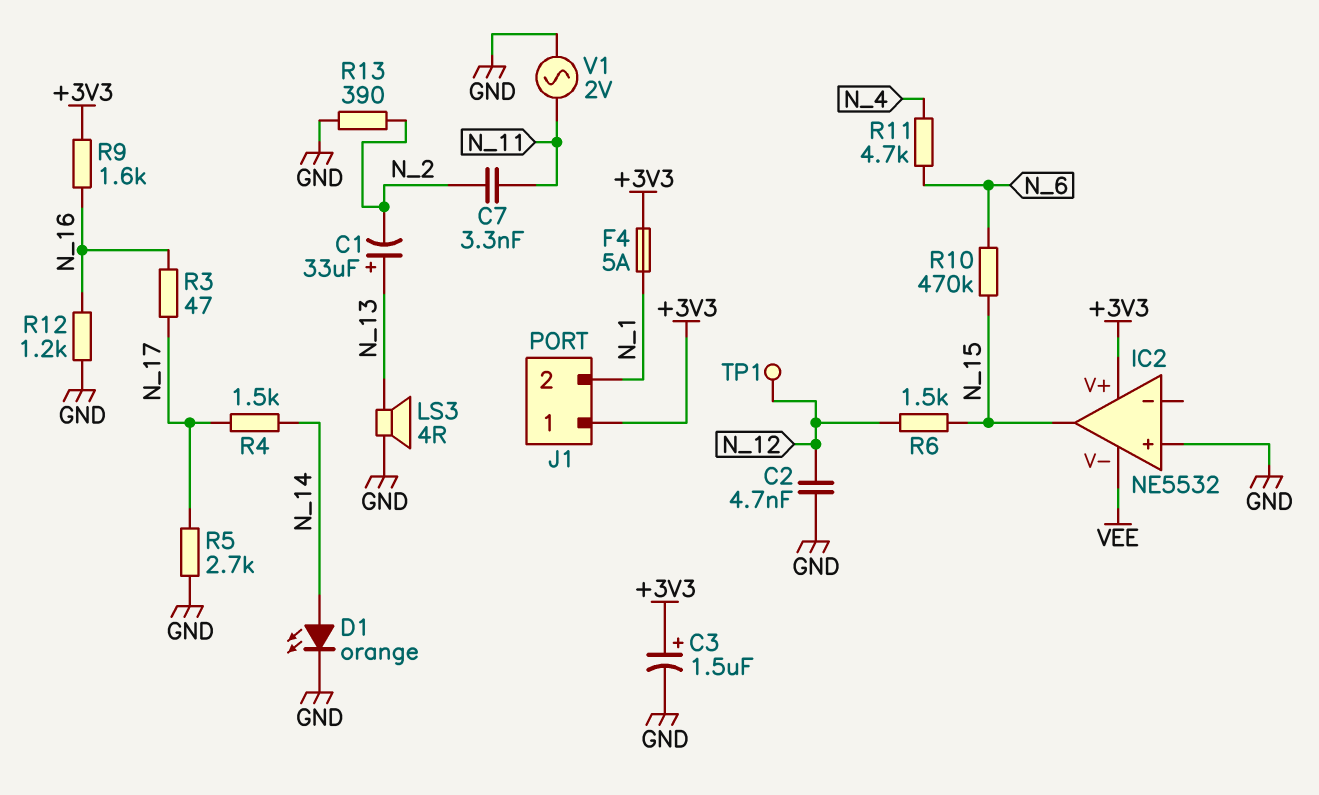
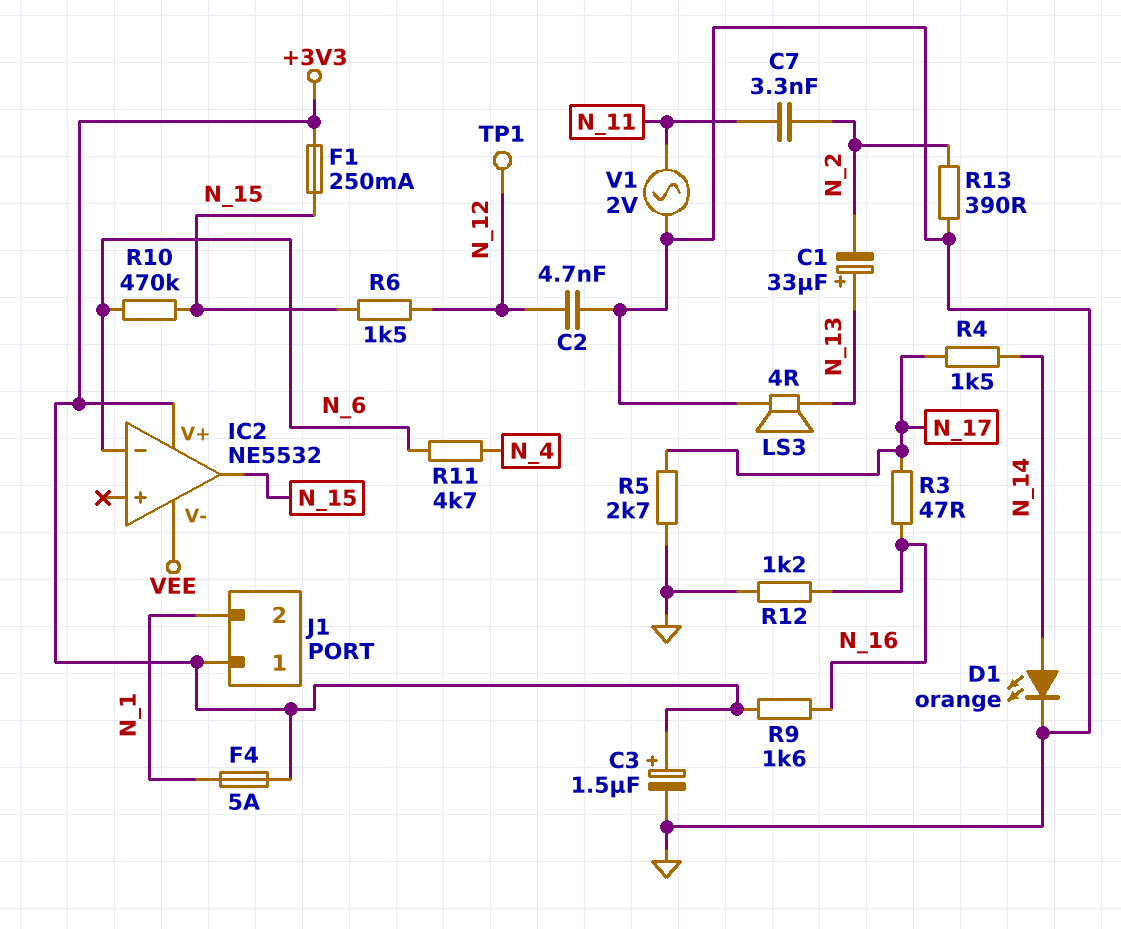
F1: none -> 250mA (+3V3, N_15)
IC2 pin in+: GND -> none
IC2 pin in-: none -> N_6

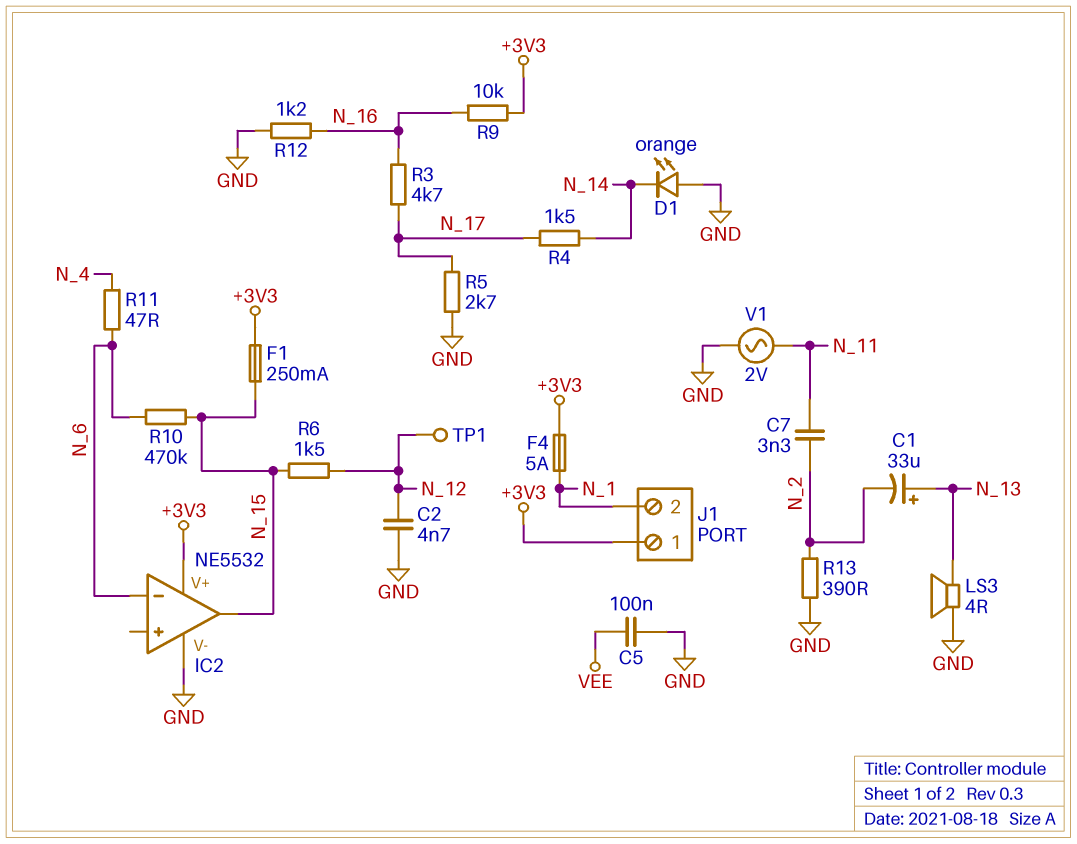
C3: 1.5uF (plus +3V3, minus GND) -> none
C5: none -> 100nF (GND, VEE)
D1: LED orange (A N_14, K GND) -> LED orange (A GND, K N_14)
IC2 pin V-: VEE -> GND
R3: 47 (N_16, N_17) -> 4.7k (N_16, N_17)
R9: 1.6k (+3V3, N_16) -> 10k (+3V3, N_16)
R11: 4.7k (N_4, N_6) -> 47 (N_4, N_6)

